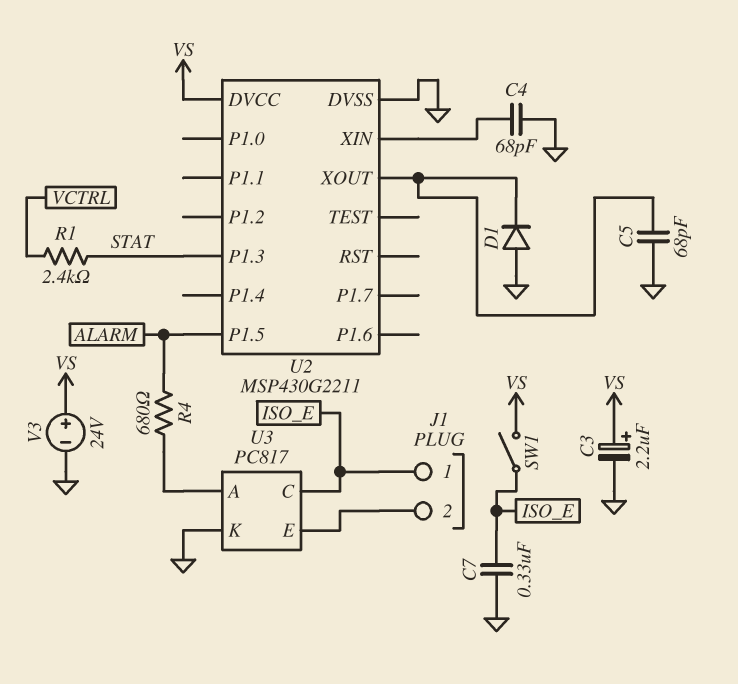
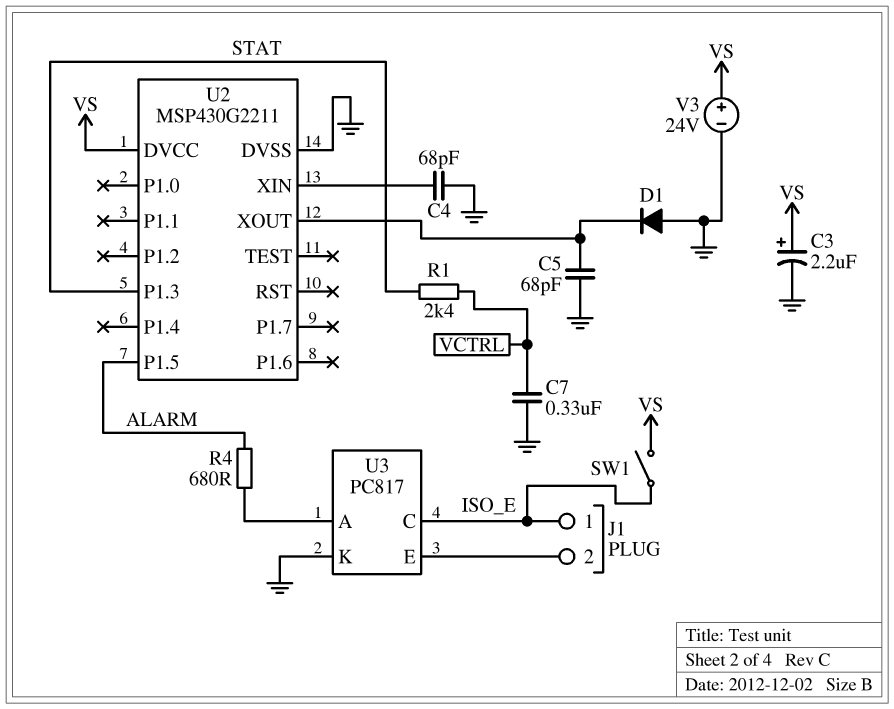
C7: 330nF (GND, ISO_E) -> 330nF (GND, VCTRL)

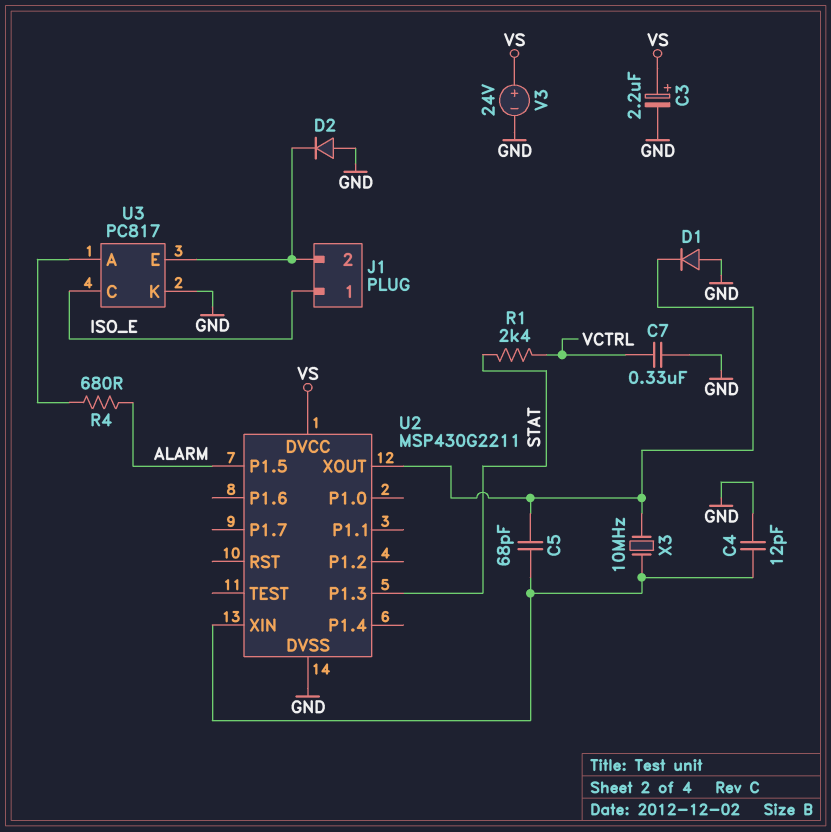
C4: 68pF (GND, U2/XIN) -> 12pF (GND, U2/XIN)
C5: 68pF (GND, U2/XOUT) -> 68pF (U2/XIN, U2/XOUT)
D2: none -> diode (A GND, K J1/2)
SW1: switch (ISO_E, VS) -> none
X3: none -> 10MHz (U2/XIN, U2/XOUT)

